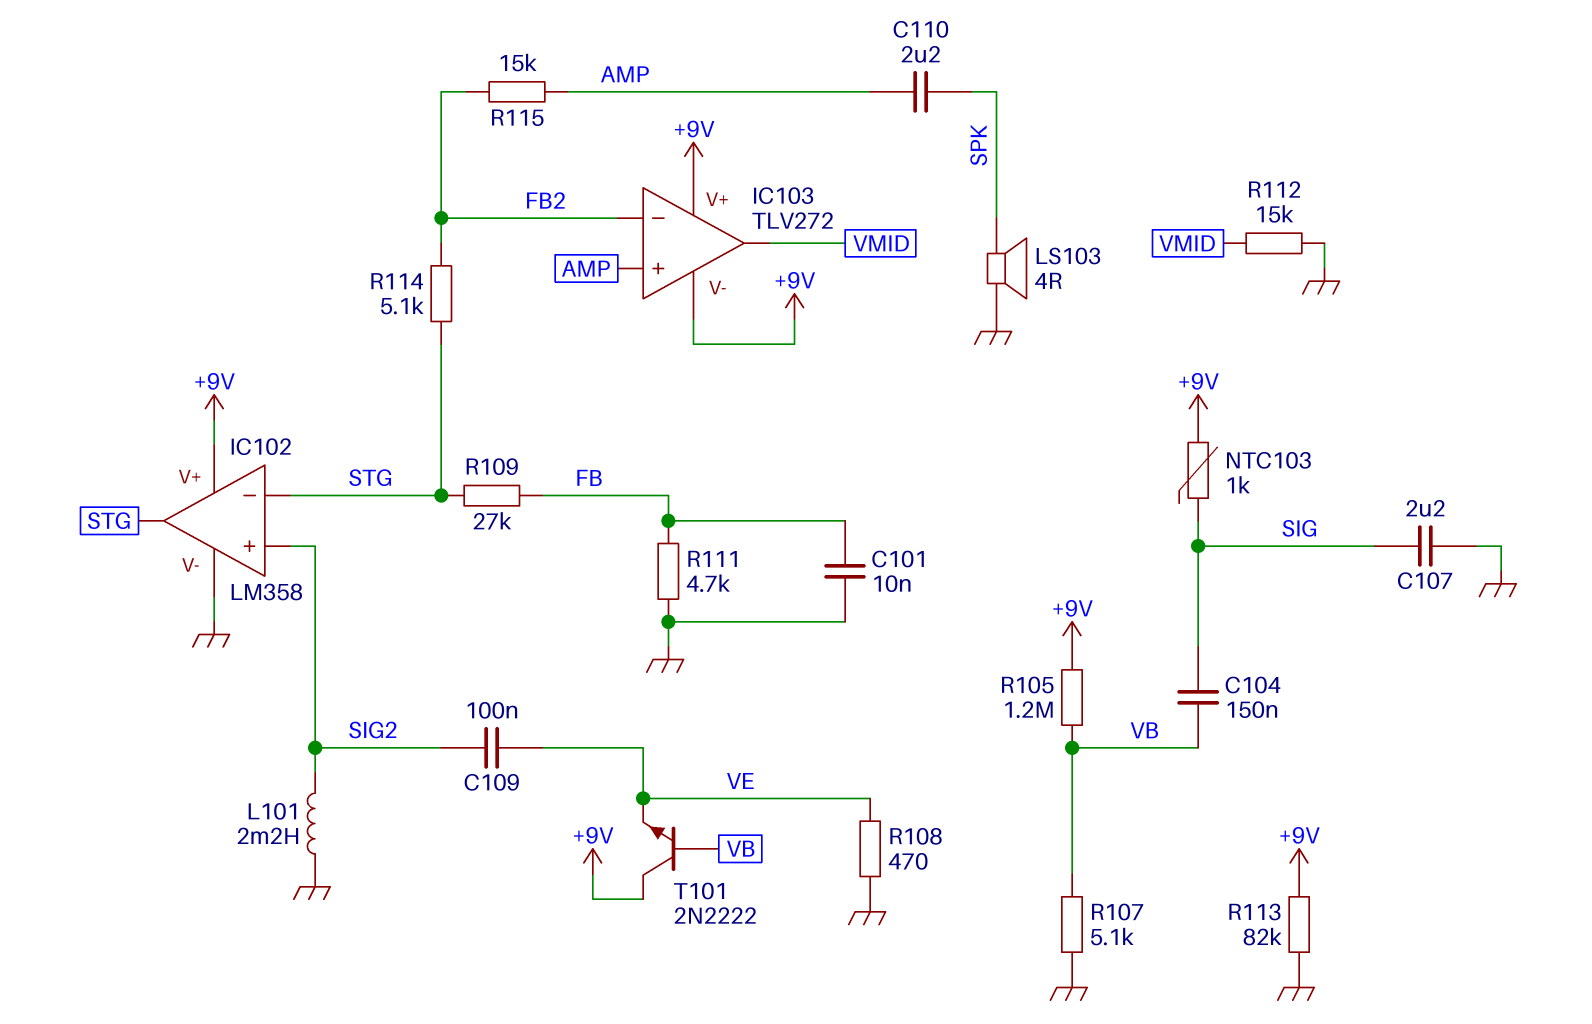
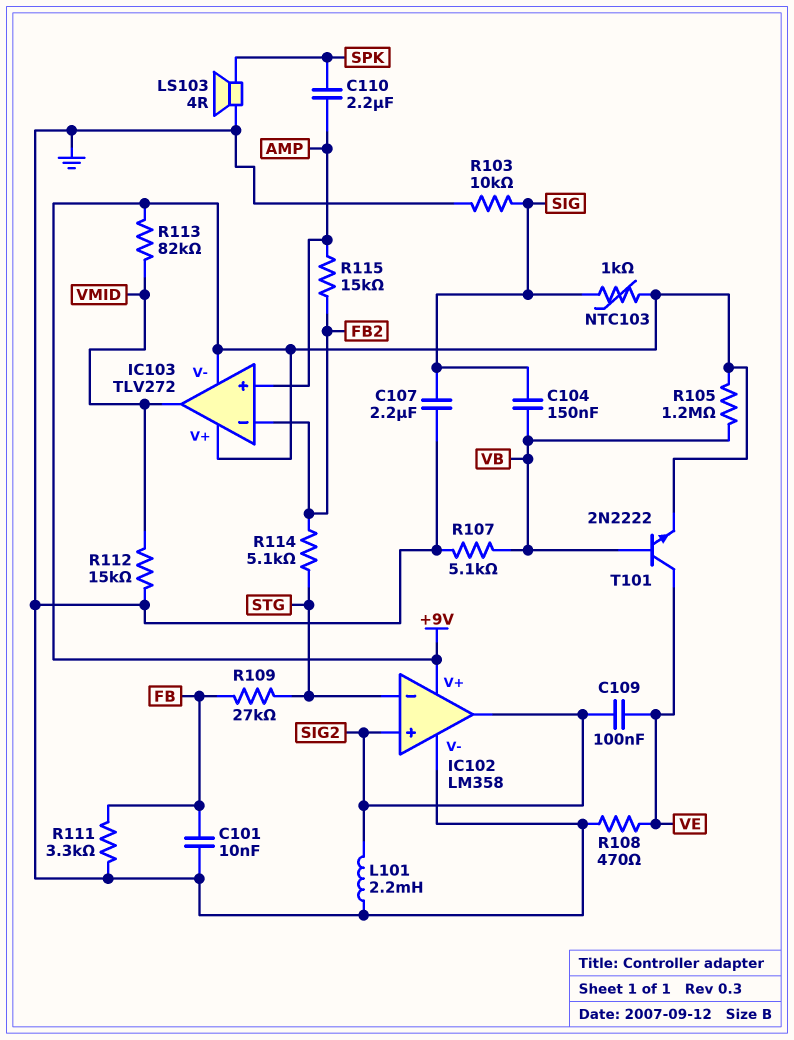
IC102 pin out: STG -> SIG2
R103: none -> 10k (GND, SIG)
R111: 4.7k (FB, GND) -> 3.3k (FB, GND)
R113: 82k (+9V, GND) -> 82k (+9V, VMID)
T101: NPN 2N2222 (B VB, C +9V, E VE) -> NPN 2N2222 (B VB, C VE, E +9V)

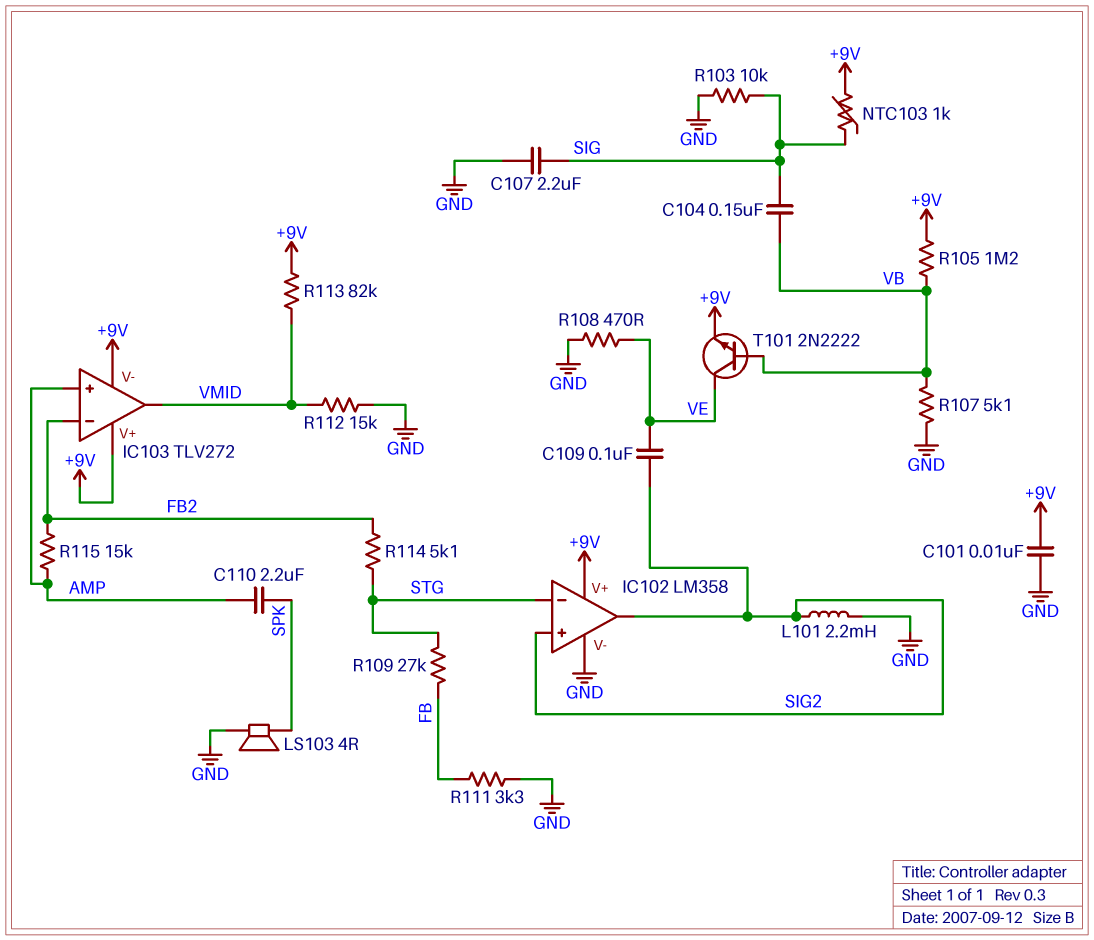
C101: 10nF (FB, GND) -> 10nF (+9V, GND)

